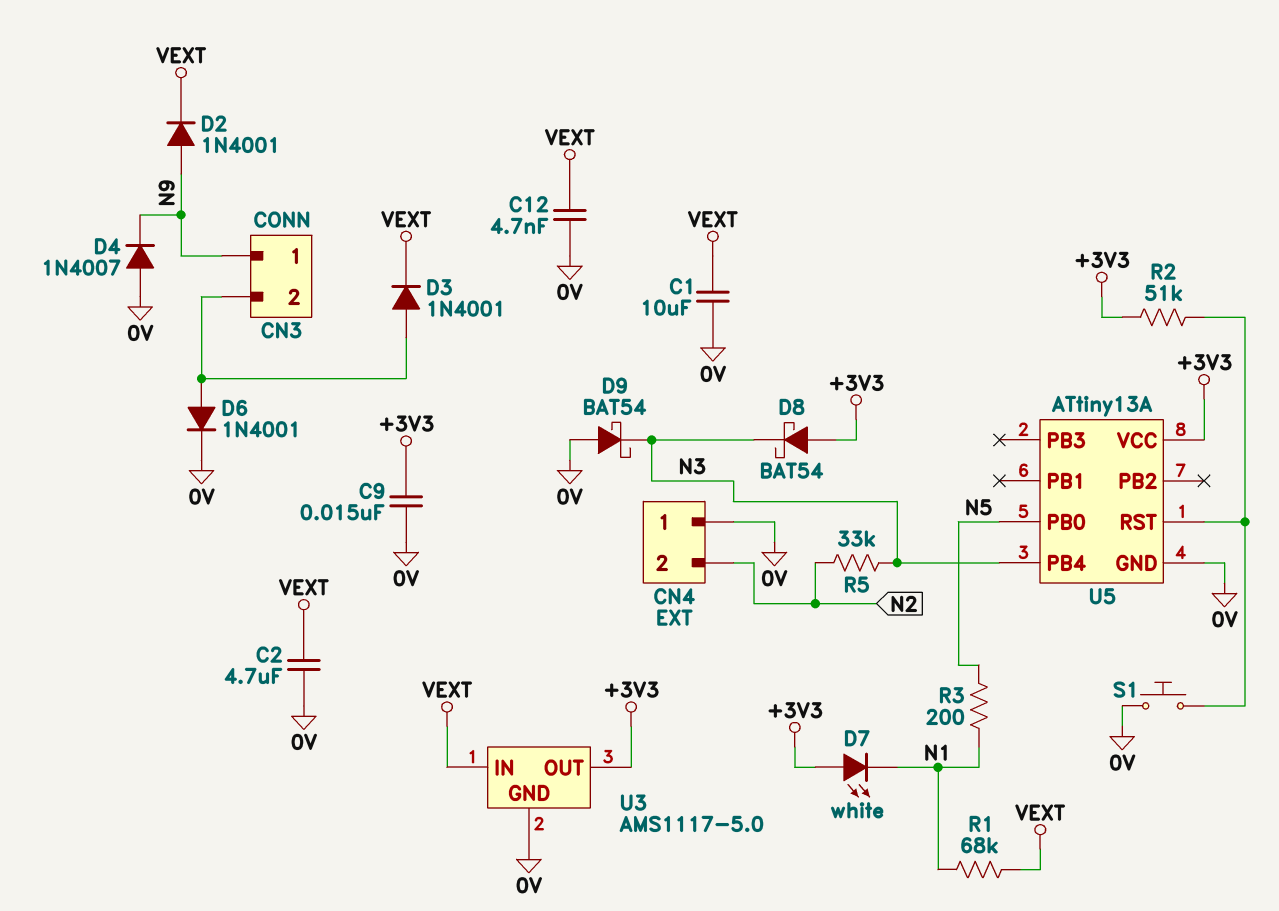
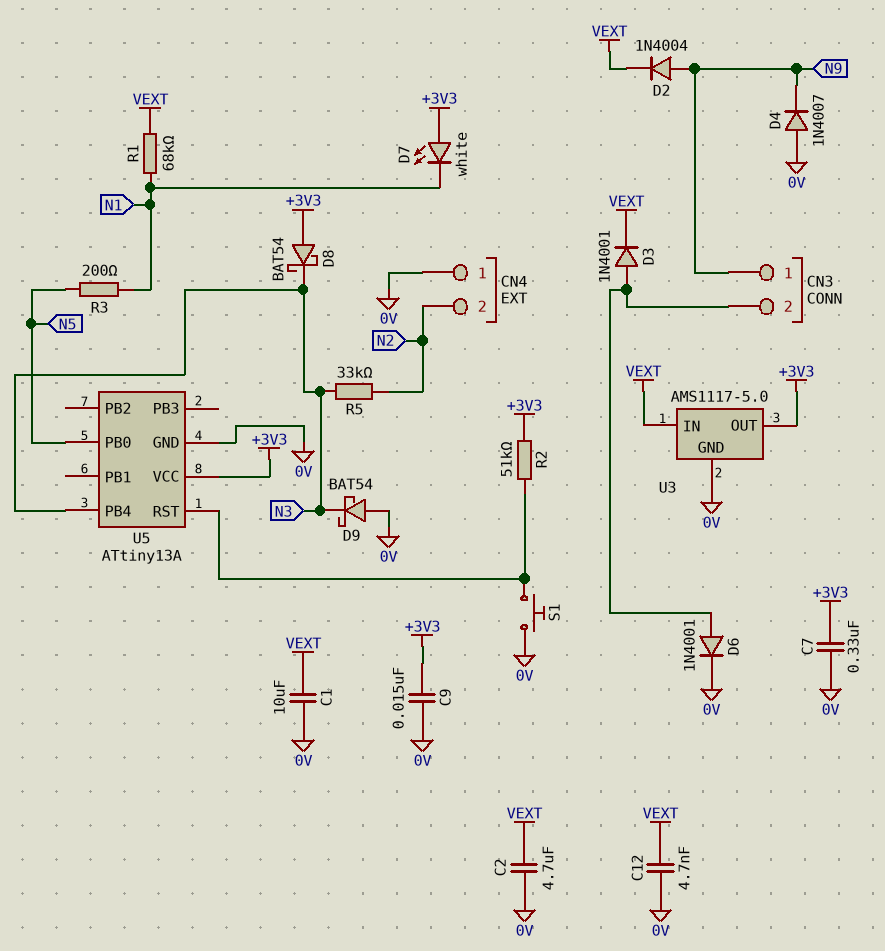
C7: none -> 330nF (+3V3, 0V)
D2: diode 1N4001 (A N9, K VEXT) -> diode 1N4004 (A N9, K VEXT)

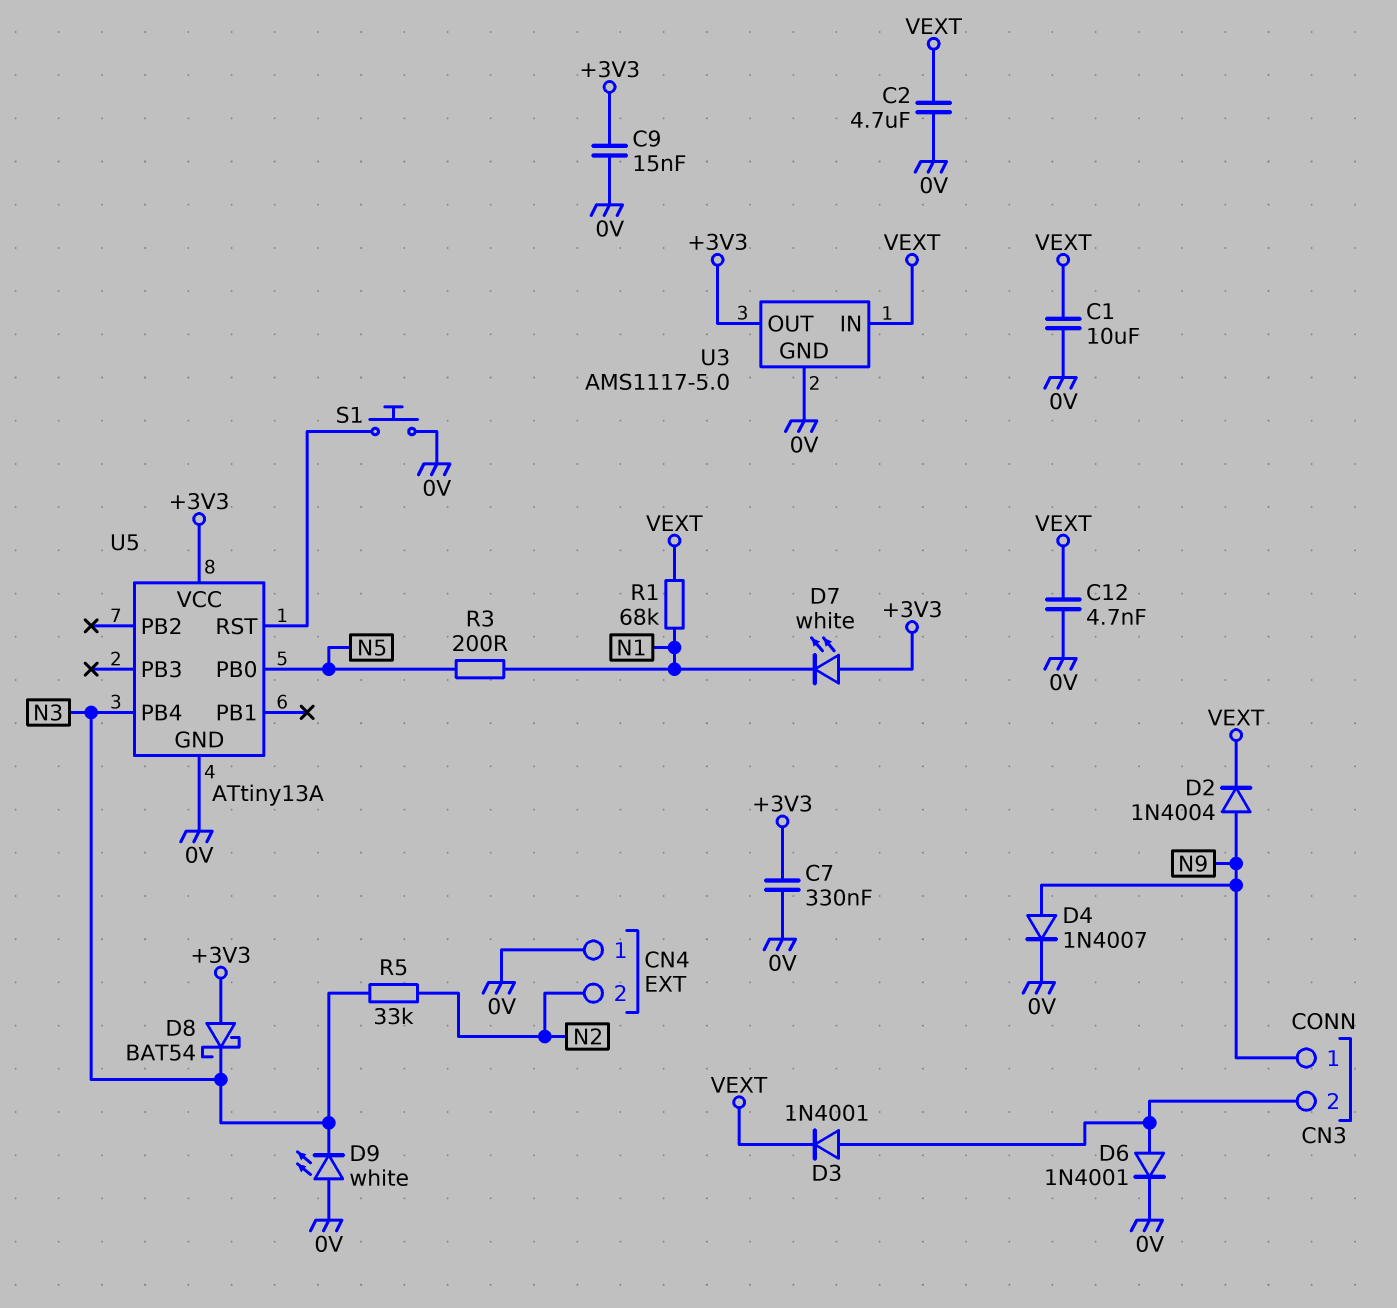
D4: diode 1N4007 (A 0V, K N9) -> diode 1N4007 (A N9, K 0V)
D9: schottky BAT54 (A 0V, K N3) -> LED white (A 0V, K N3)
R2: 51k (+3V3, U5/RST) -> none

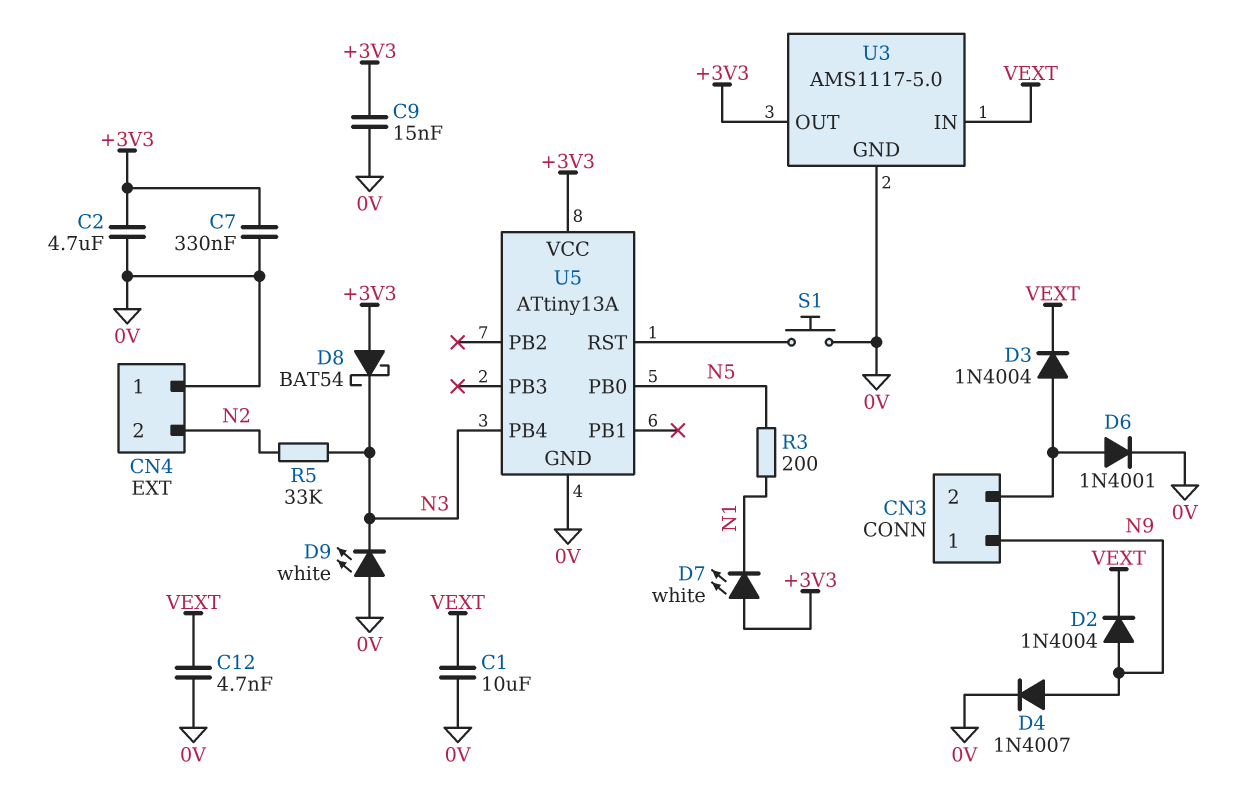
C2: 4.7uF (0V, VEXT) -> 4.7uF (+3V3, 0V)
D3: diode 1N4001 (A CN3/2, K VEXT) -> diode 1N4004 (A CN3/2, K VEXT)
R1: 68k (N1, VEXT) -> none

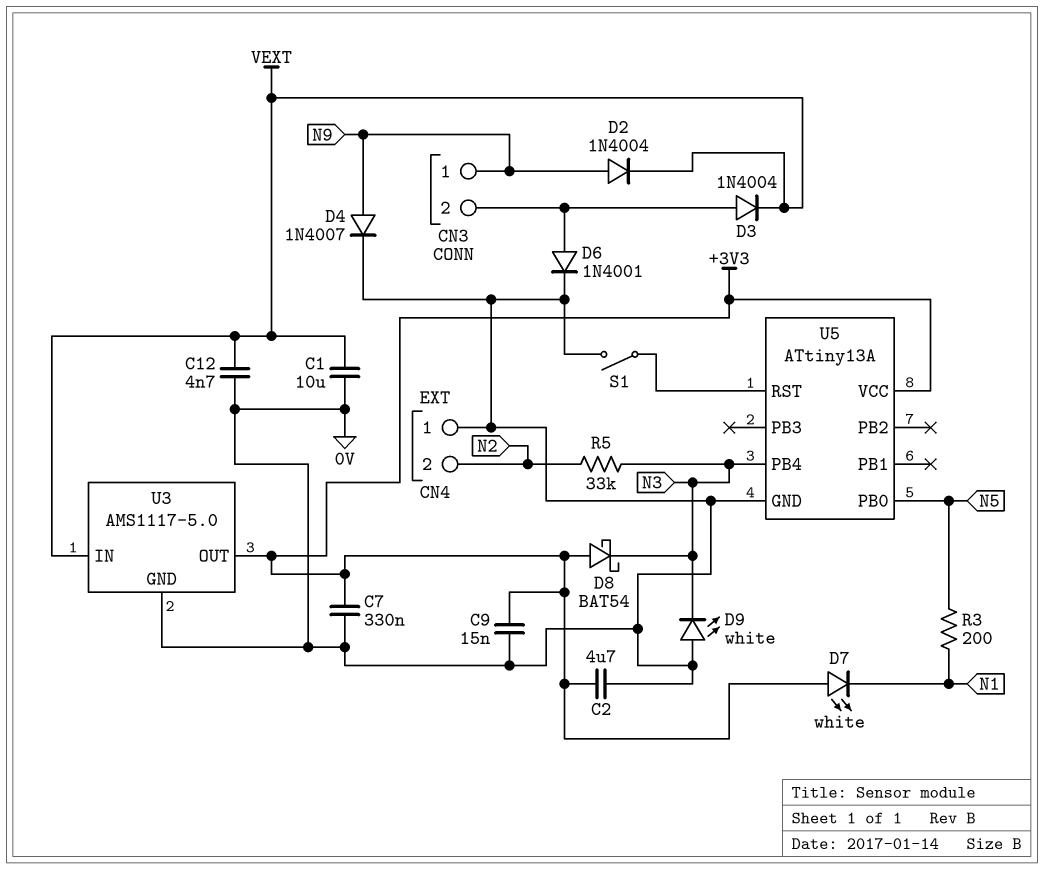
S1: button (0V, U5/RST) -> switch (0V, U5/RST)

